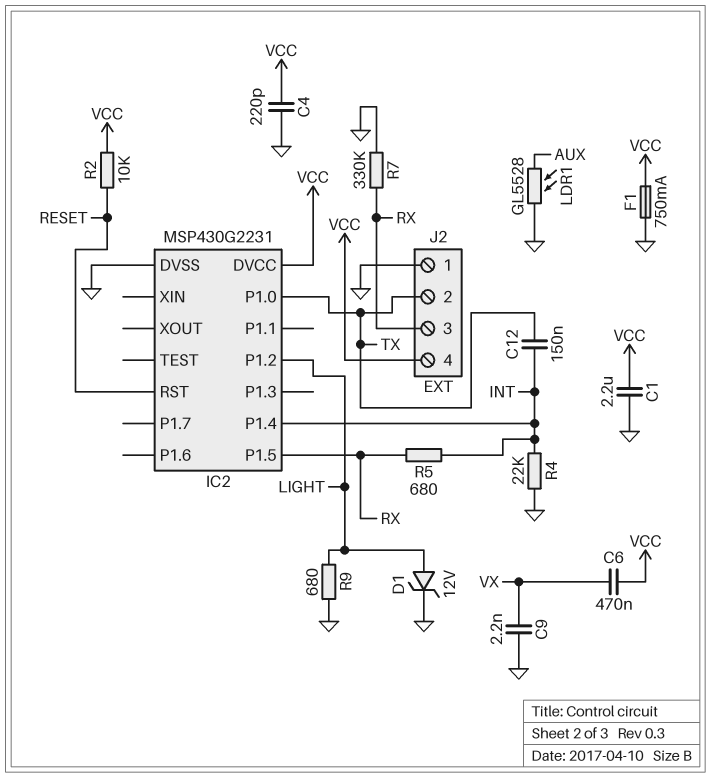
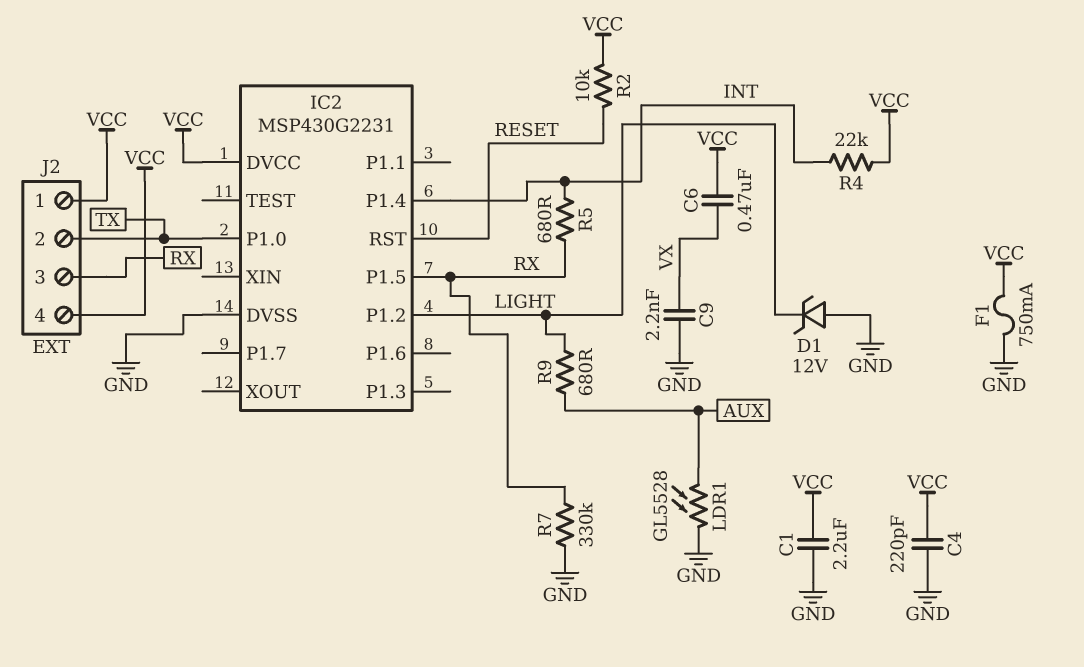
C12: 150nF (INT, TX) -> none
D1: zener 12V (A LIGHT, K GND) -> zener 12V (A GND, K LIGHT)
J2 pin 1: GND -> VCC
R4: 22k (GND, INT) -> 22k (INT, VCC)
R9: 680 (GND, LIGHT) -> 680 (AUX, LIGHT)

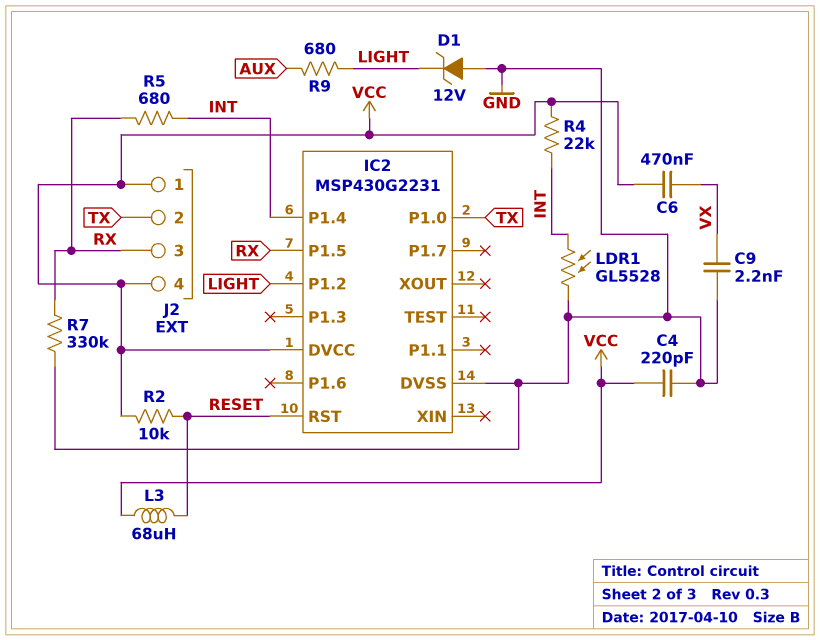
C1: 2.2uF (GND, VCC) -> none
F1: 750mA (GND, VCC) -> none
L3: none -> 68uH (RESET, VCC)
LDR1: GL5528 (AUX, GND) -> GL5528 (GND, INT)

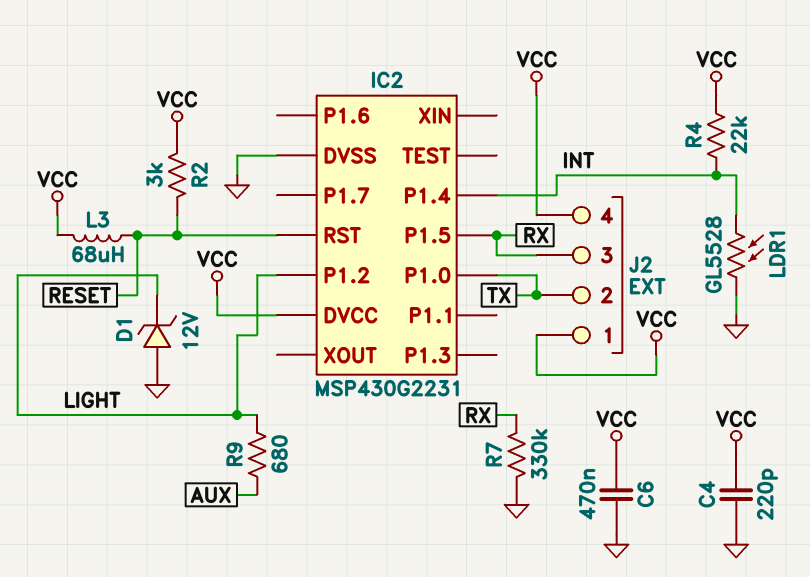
C6: 470nF (VCC, VX) -> 470nF (GND, VCC)
C9: 2.2nF (GND, VX) -> none
R2: 10k (RESET, VCC) -> 3k (RESET, VCC)
R5: 680 (INT, RX) -> none

